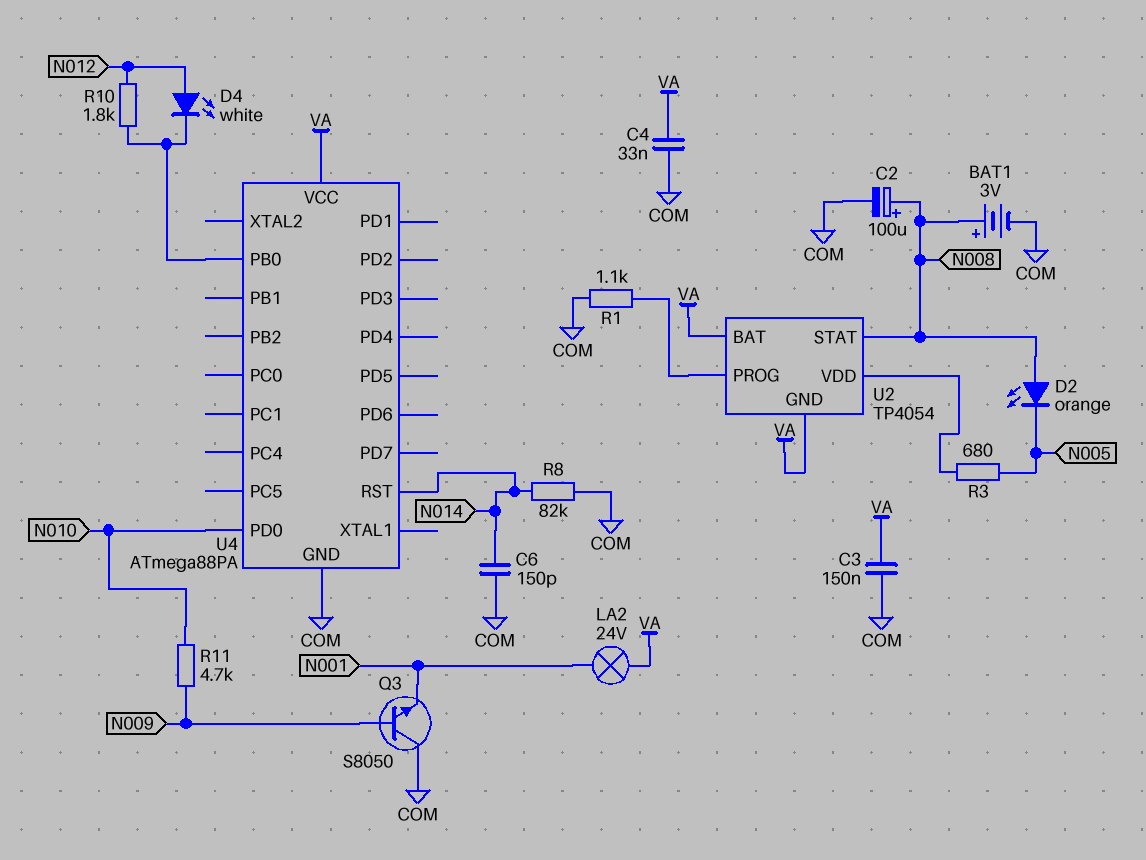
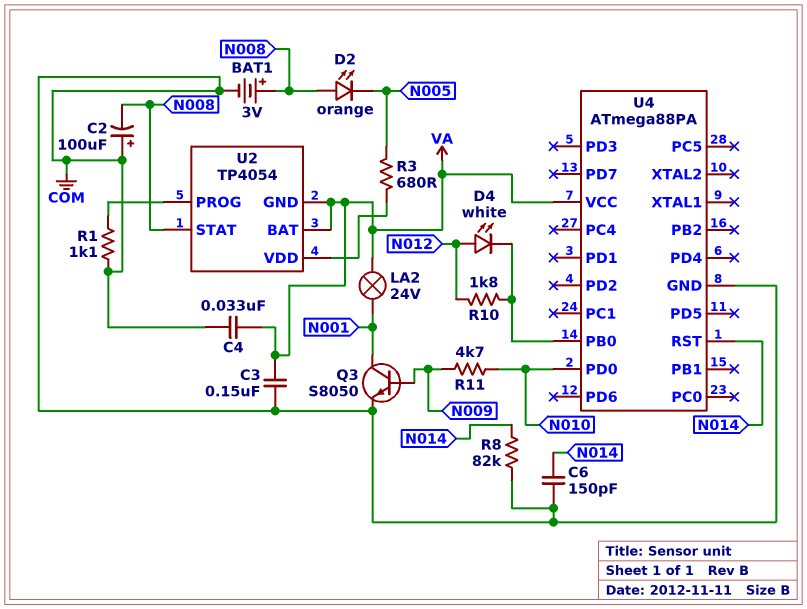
C2: 100uF (plus N008, minus COM) -> 100uF (plus COM, minus N008)
Q3: NPN S8050 (B N009, C COM, E N001) -> NPN S8050 (B N009, C N001, E COM)

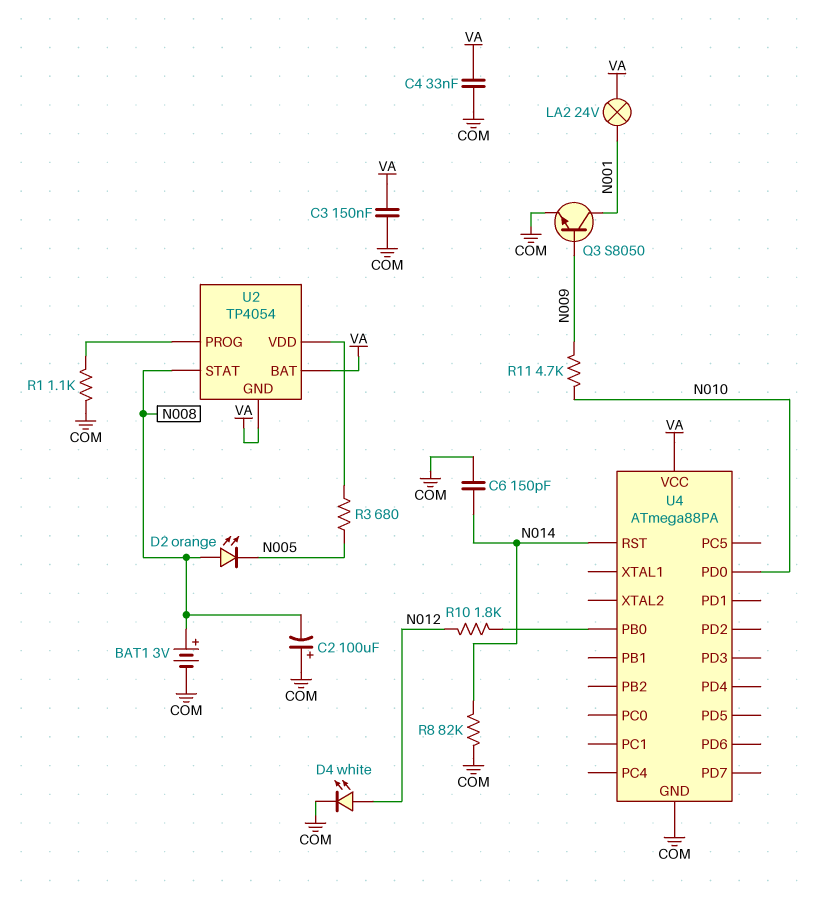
D4: LED white (A N012, K U4/PB0) -> LED white (A N012, K COM)

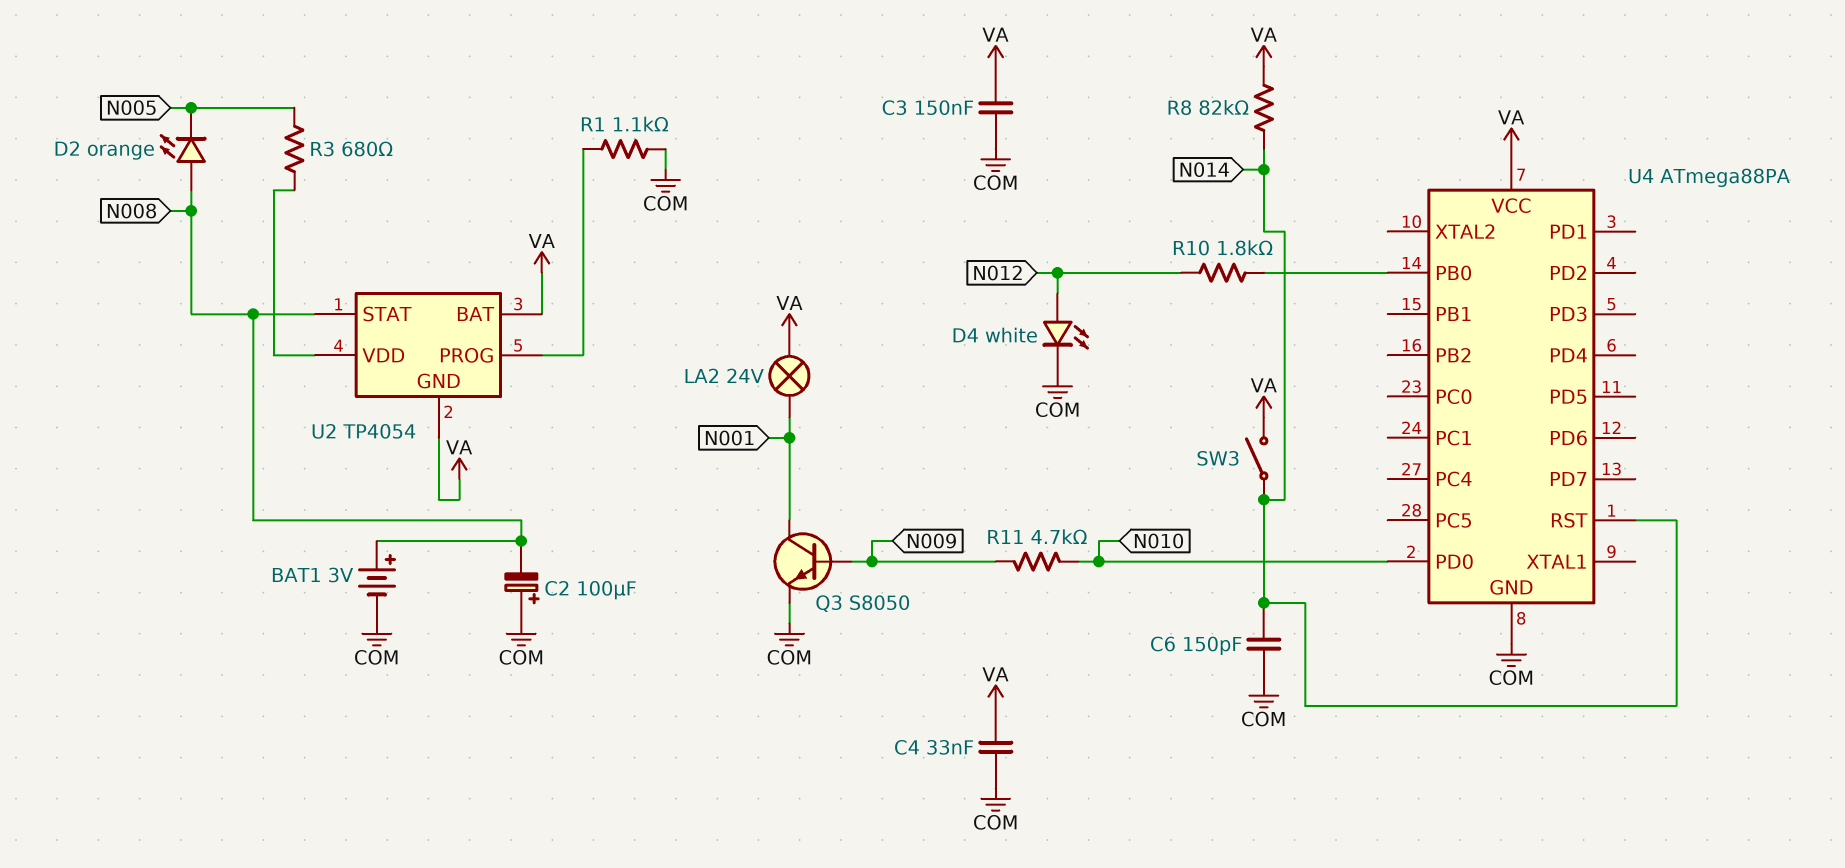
R8: 82k (COM, N014) -> 82k (N014, VA)
SW3: none -> switch (N014, VA)

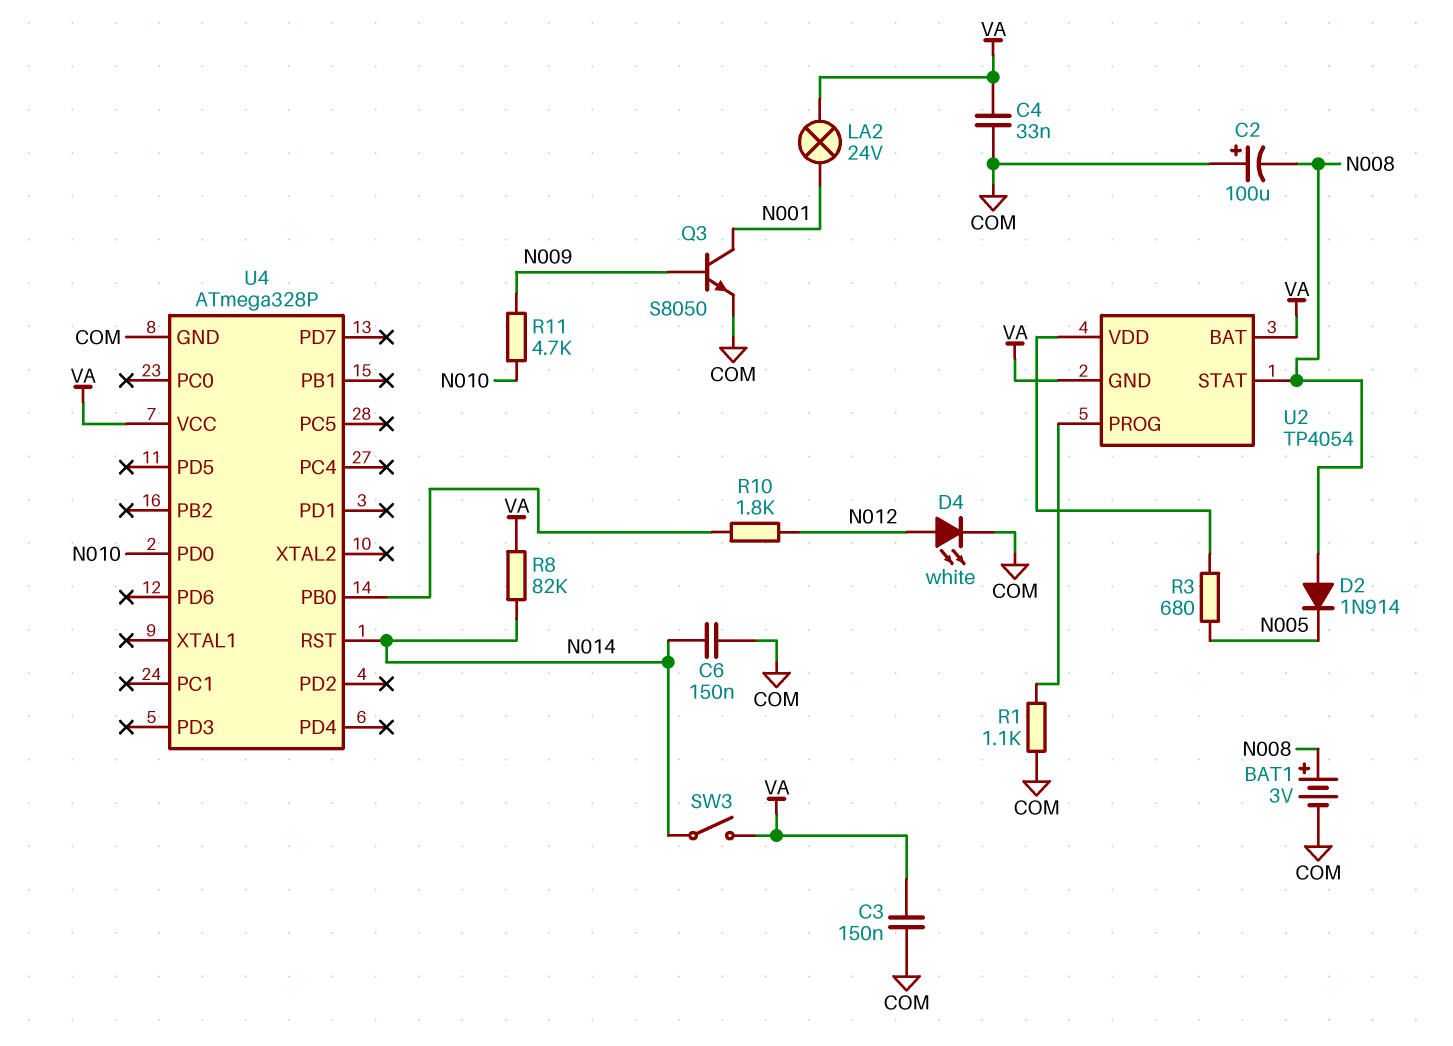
C6: 150pF (COM, N014) -> 150nF (COM, N014)
D2: LED orange (A N008, K N005) -> diode 1N914 (A N008, K N005)
U4: ATmega88PA -> ATmega328P

